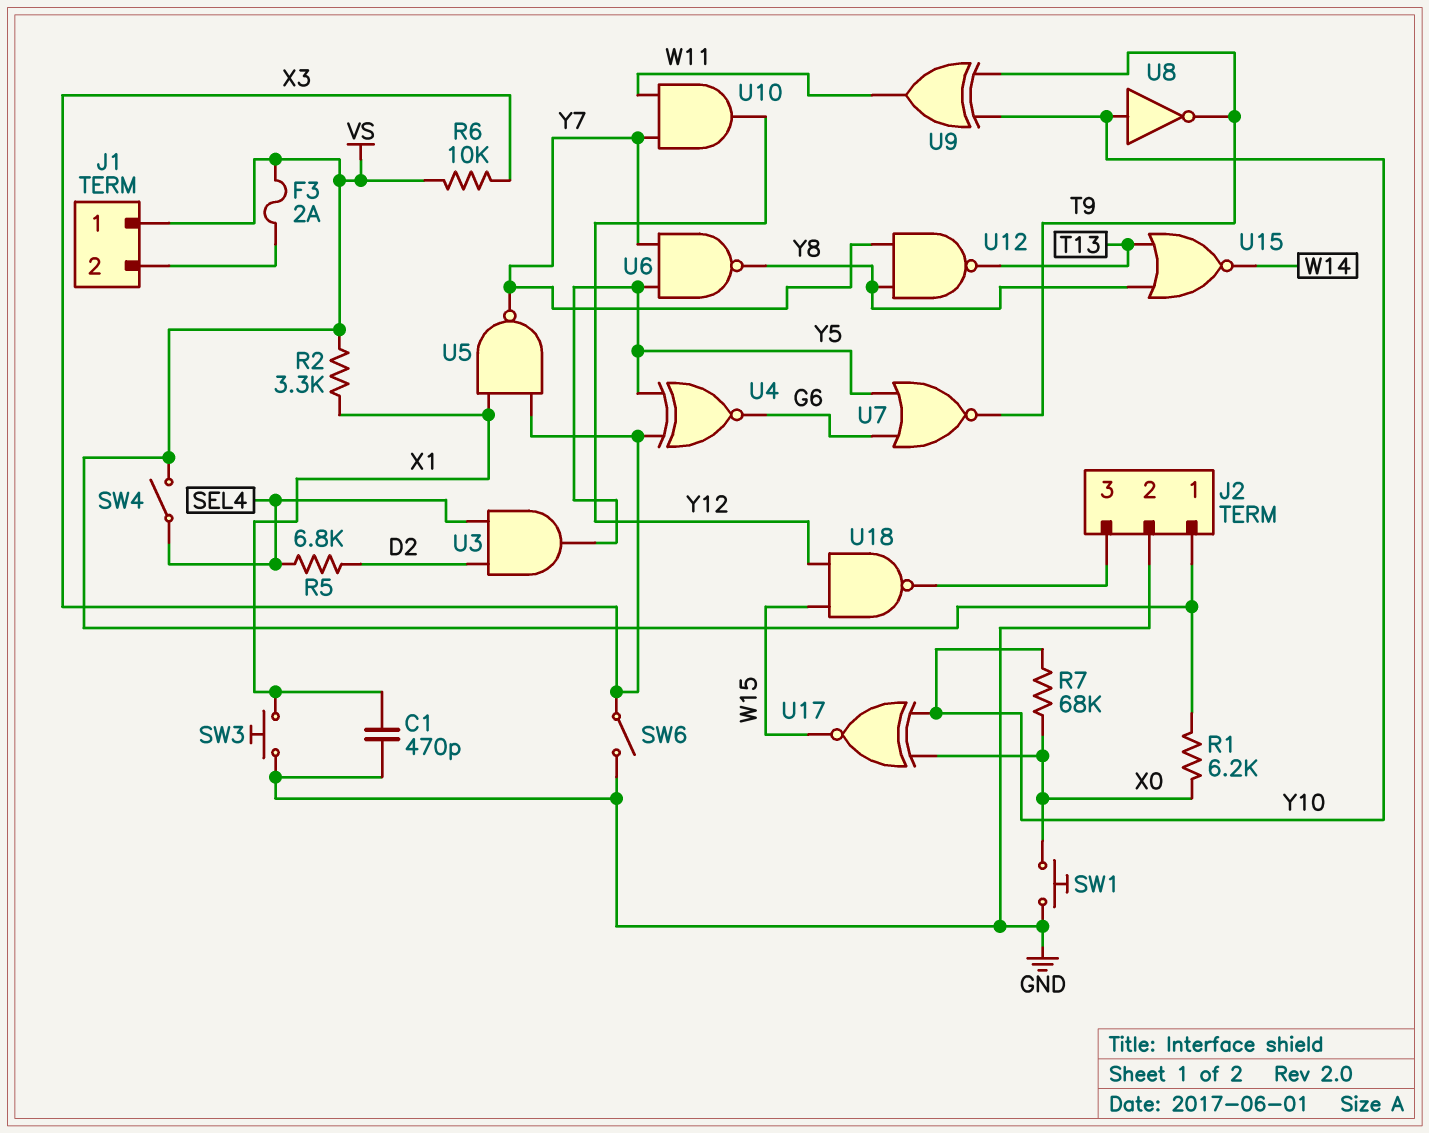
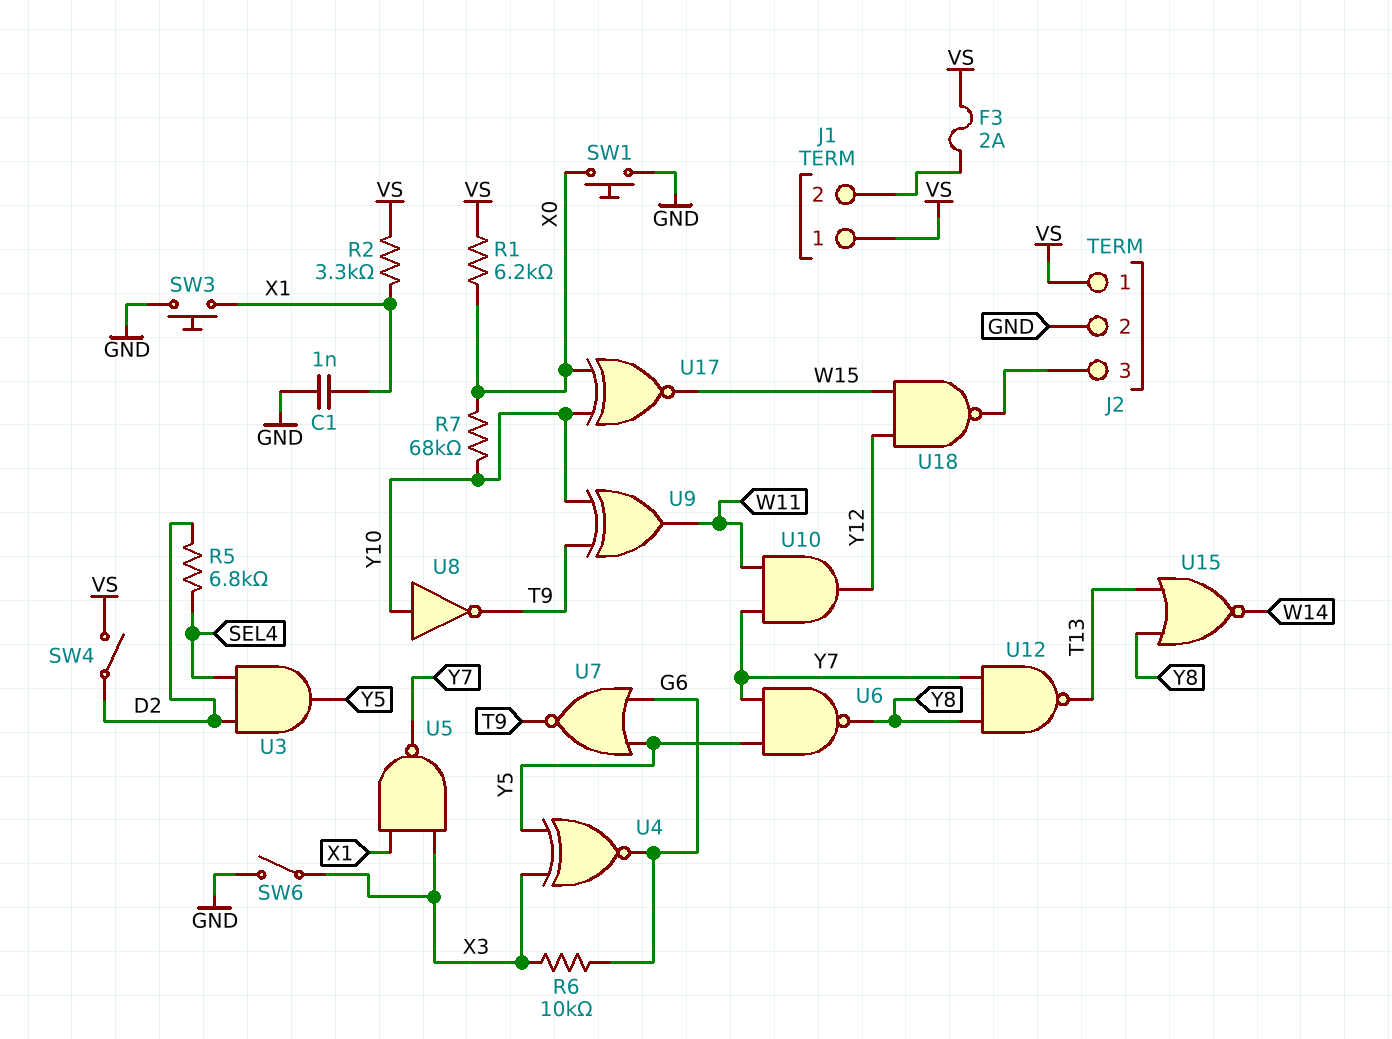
C1: 470pF (GND, X1) -> 1nF (GND, X1)
R6: 10k (VS, X3) -> 10k (G6, X3)
SW4: switch (SEL4, VS) -> switch (D2, VS)

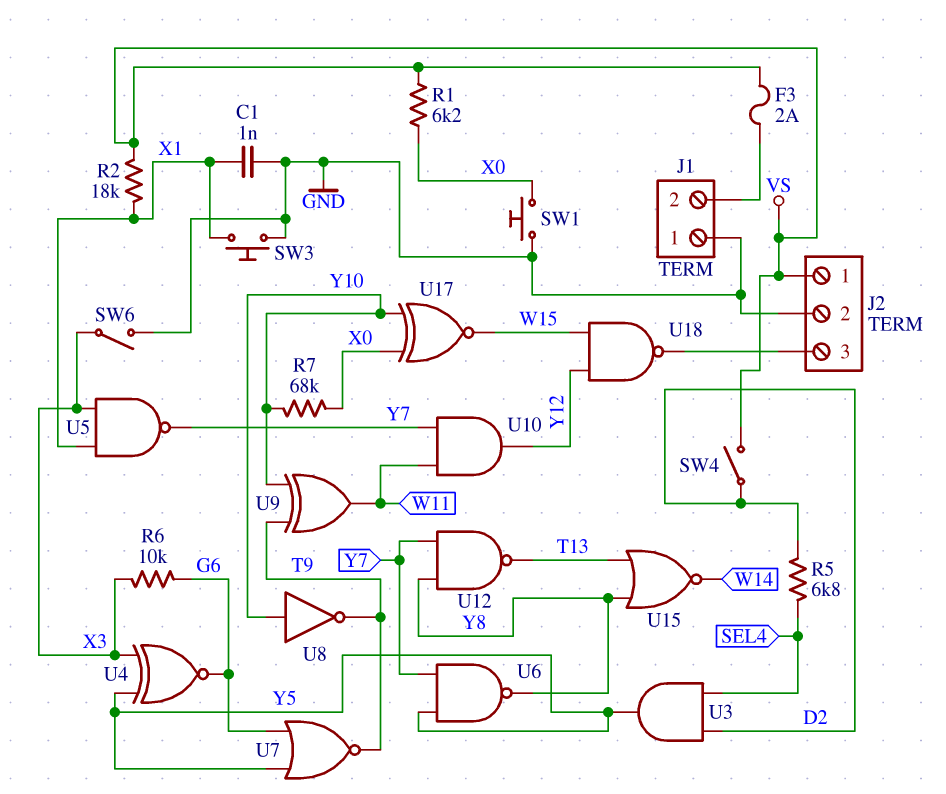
J1 pin 1: VS -> GND
R2: 3.3k (VS, X1) -> 18k (VS, X1)

